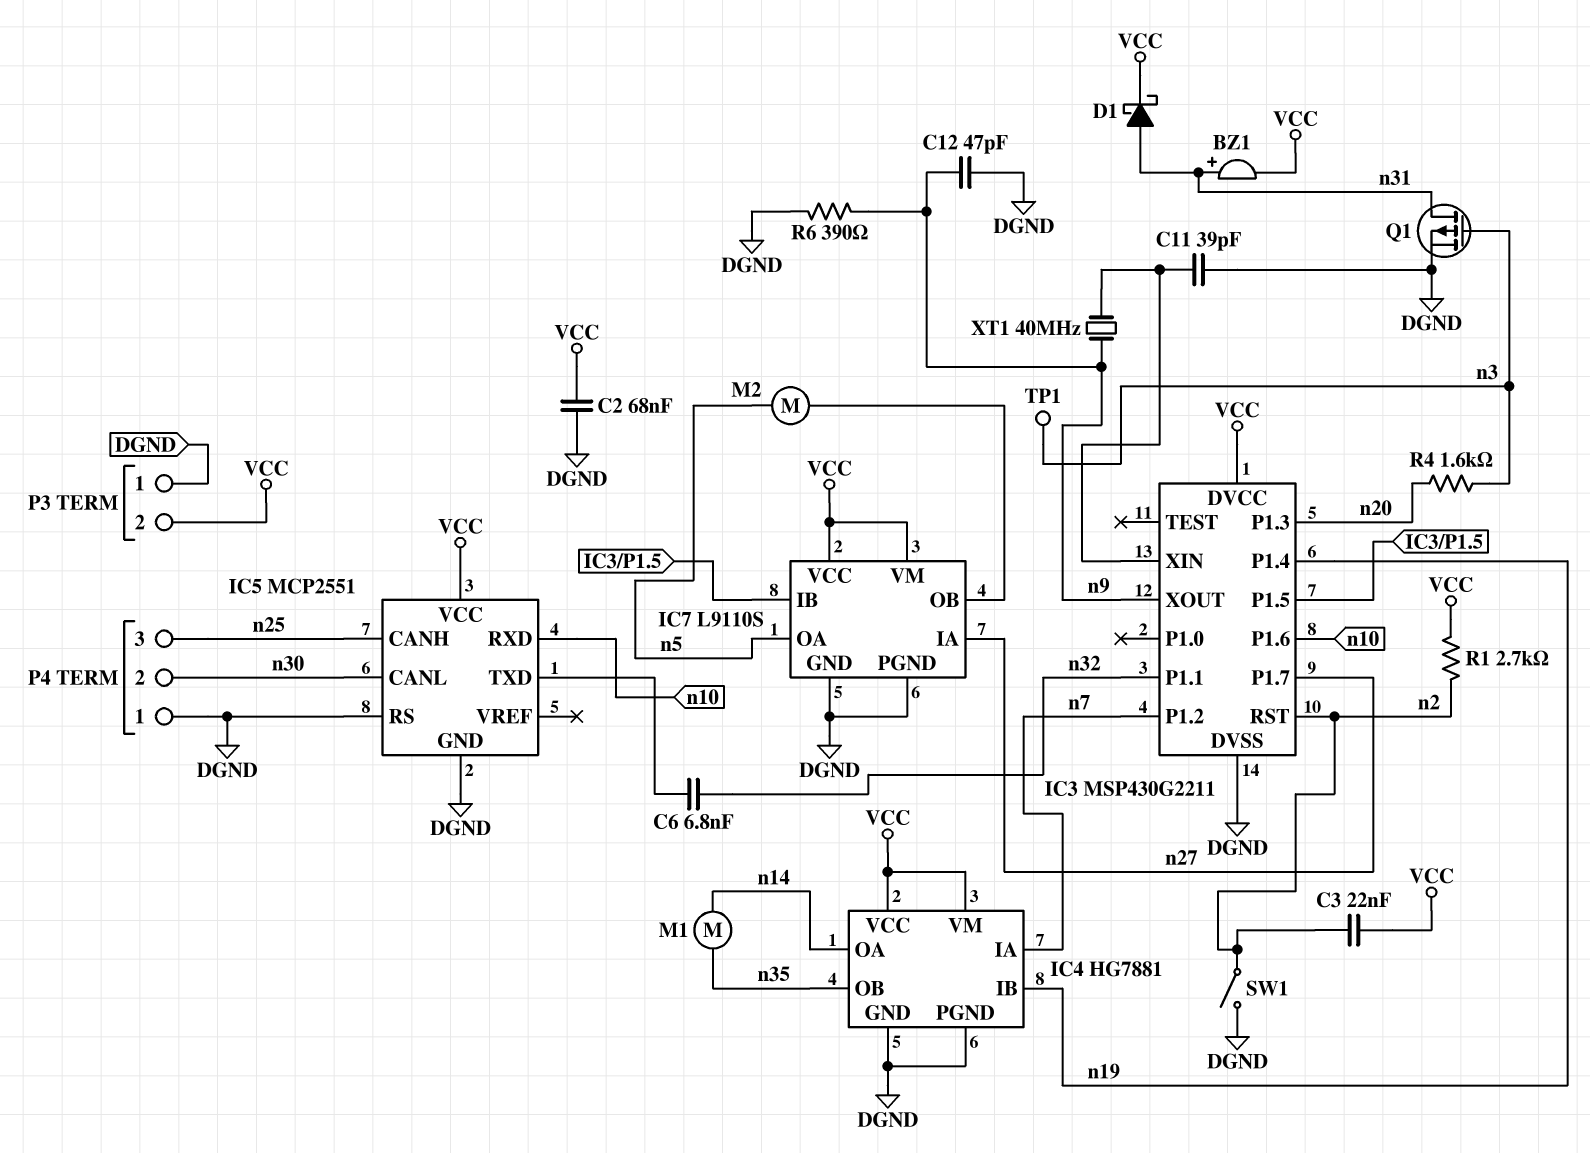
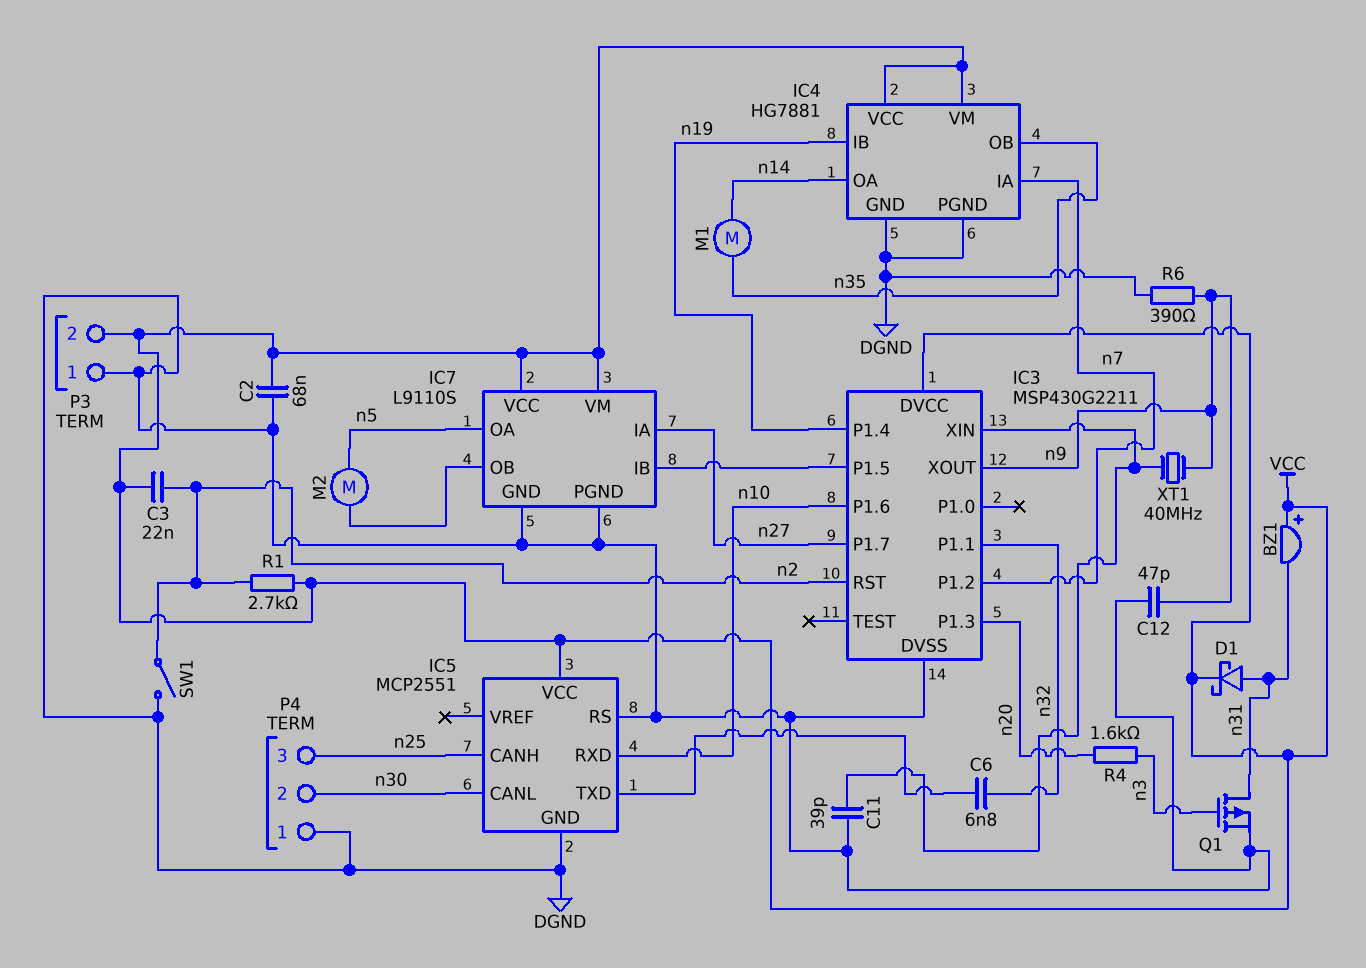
BZ1: buzzer (plus n31, minus VCC) -> buzzer (plus VCC, minus n31)
TP1: test point (n3) -> none

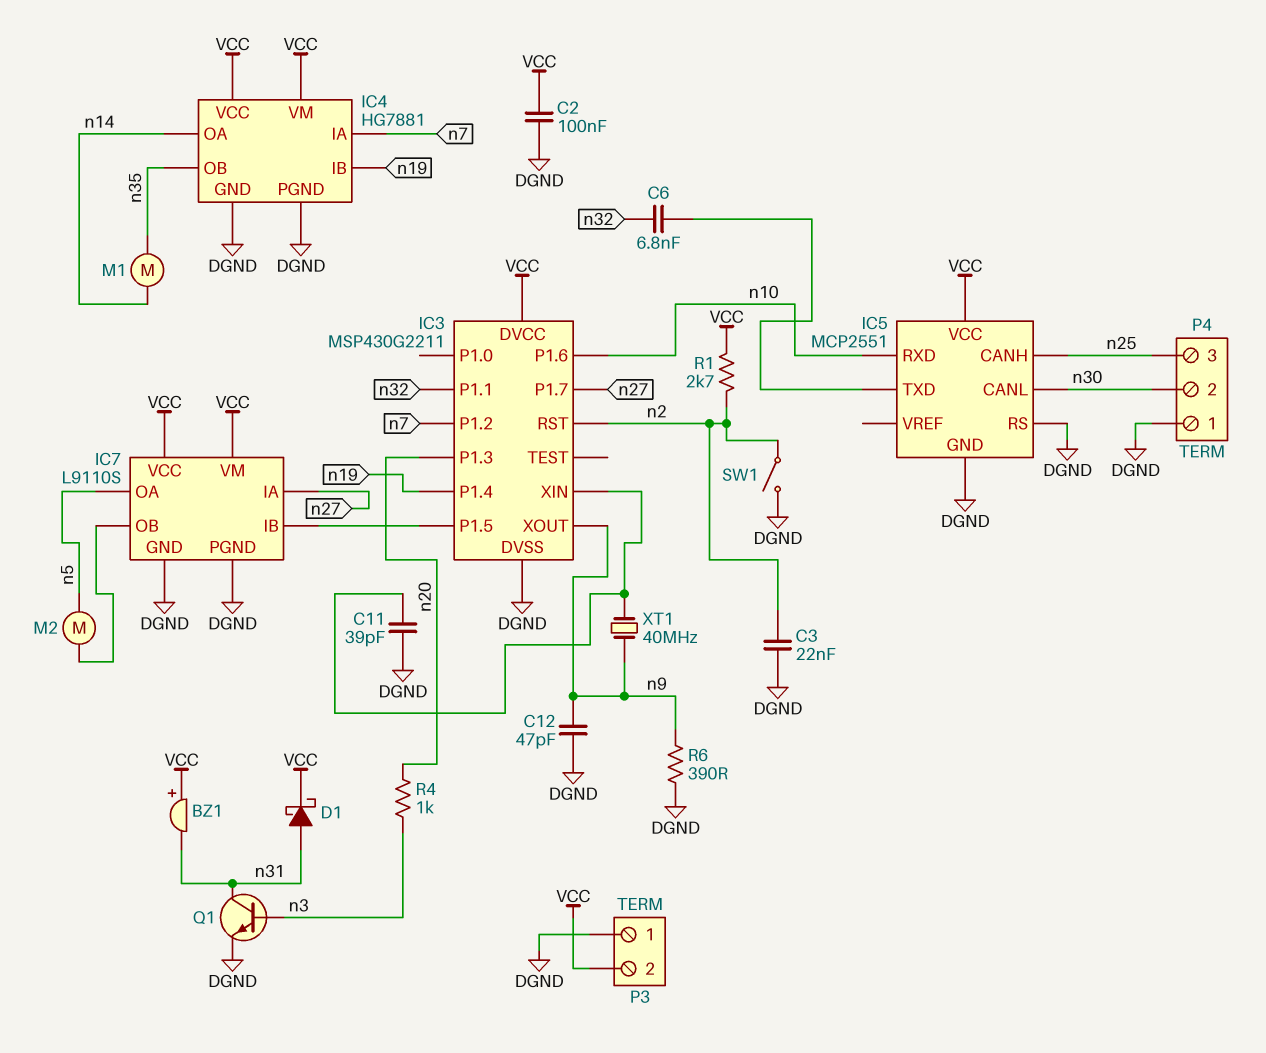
C2: 68nF (DGND, VCC) -> 100nF (DGND, VCC)
C3: 22nF (VCC, n2) -> 22nF (DGND, n2)
Q1: PMOS (G n3, D n31, S DGND) -> NPN (B n3, C n31, E DGND)
R4: 1.6k (n3, n20) -> 1k (n3, n20)

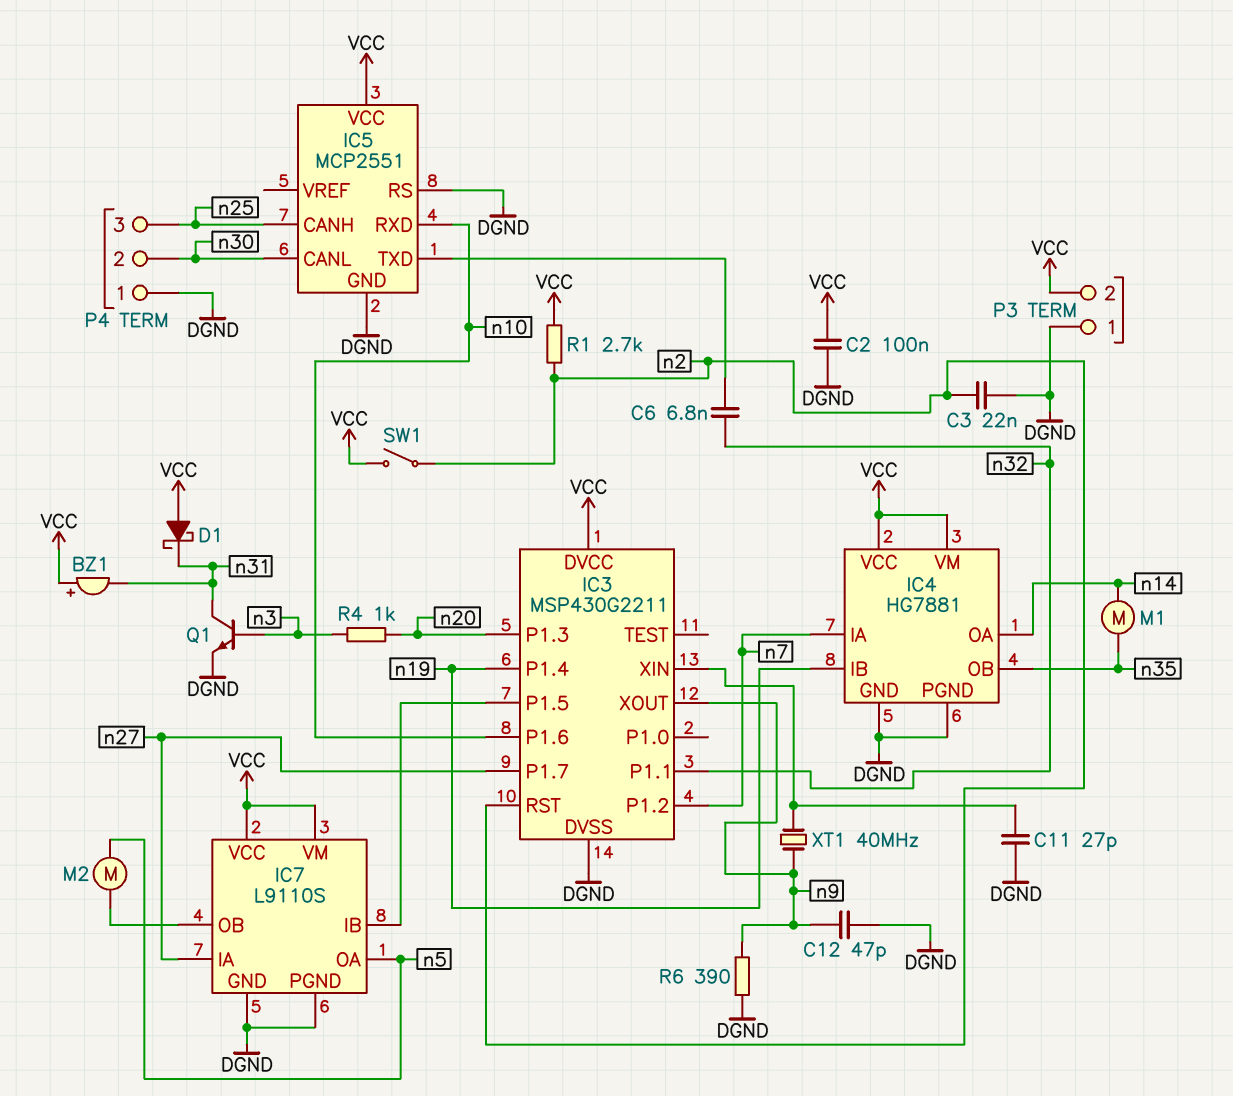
C11: 39pF (DGND, IC3/XIN) -> 27pF (DGND, IC3/XIN)
D1: schottky (A n31, K VCC) -> schottky (A VCC, K n31)
SW1: switch (DGND, n2) -> switch (VCC, n2)

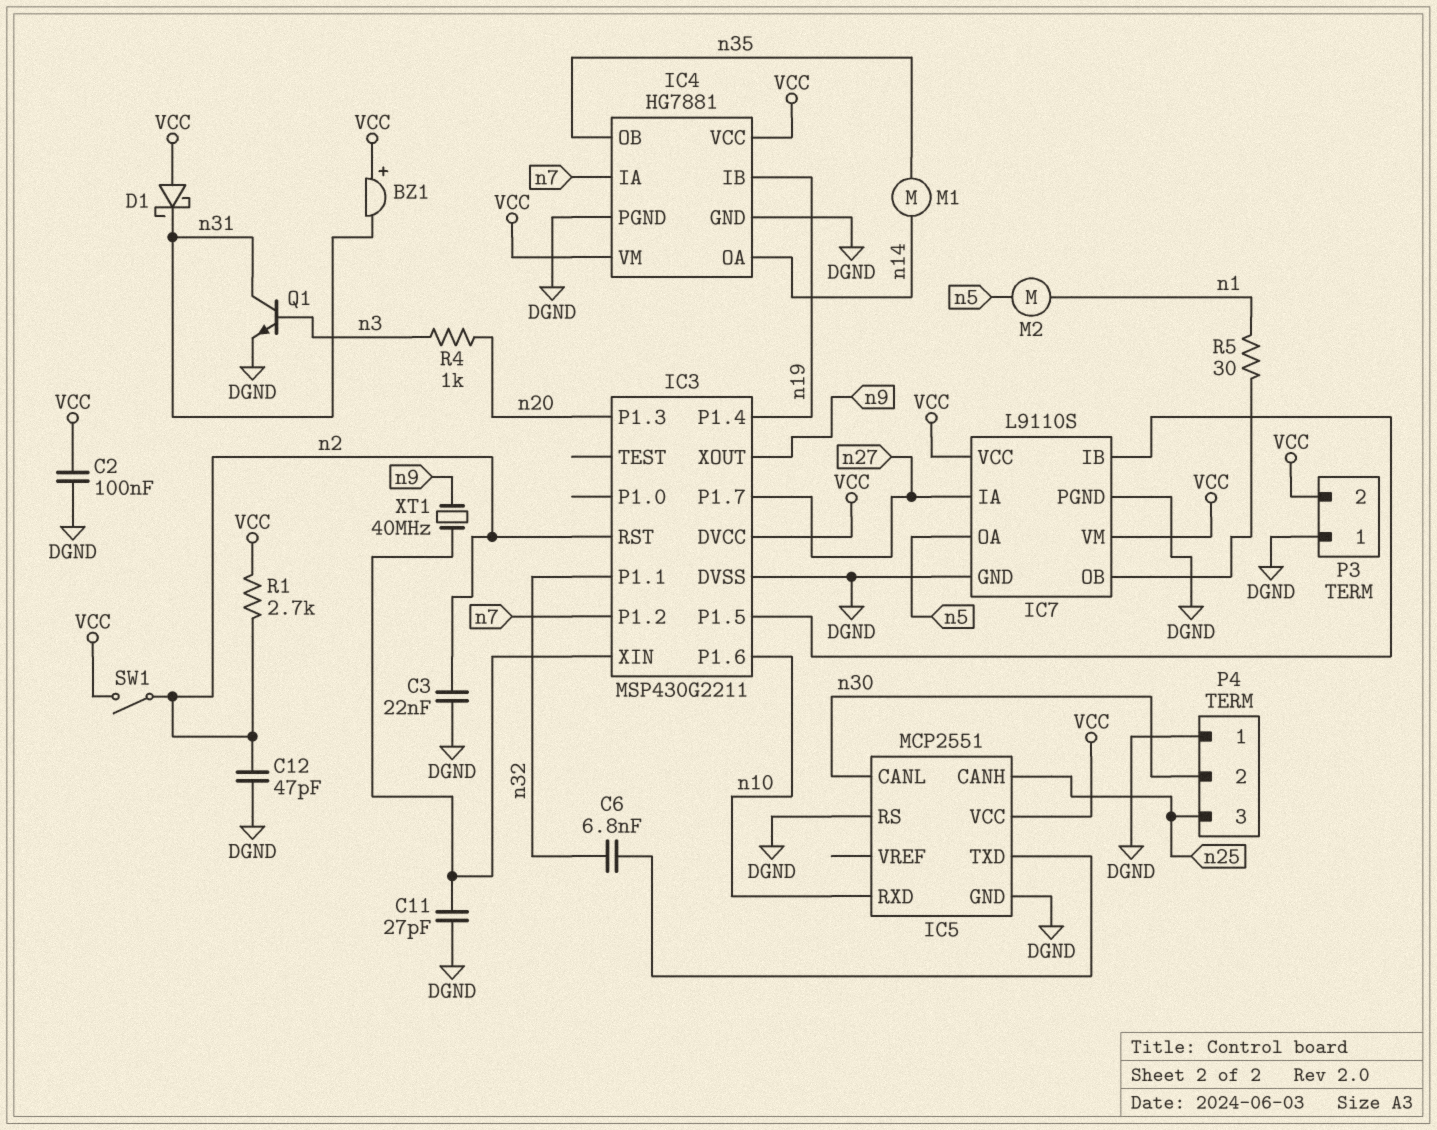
C12: 47pF (DGND, n9) -> 47pF (DGND, n2)
M2: motor (IC7/OB, n5) -> motor (n1, n5)
R5: none -> 30 (IC7/OB, n1)
R6: 390 (DGND, n9) -> none

